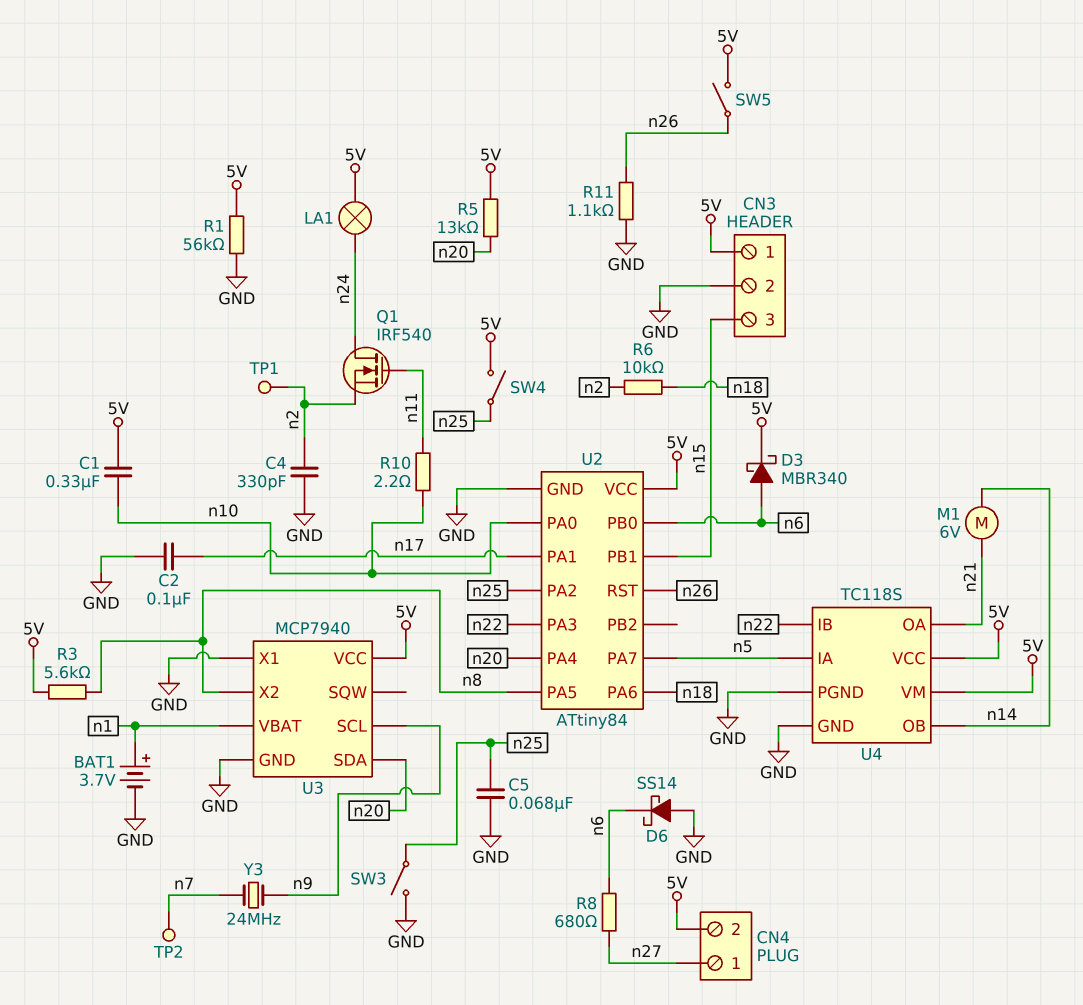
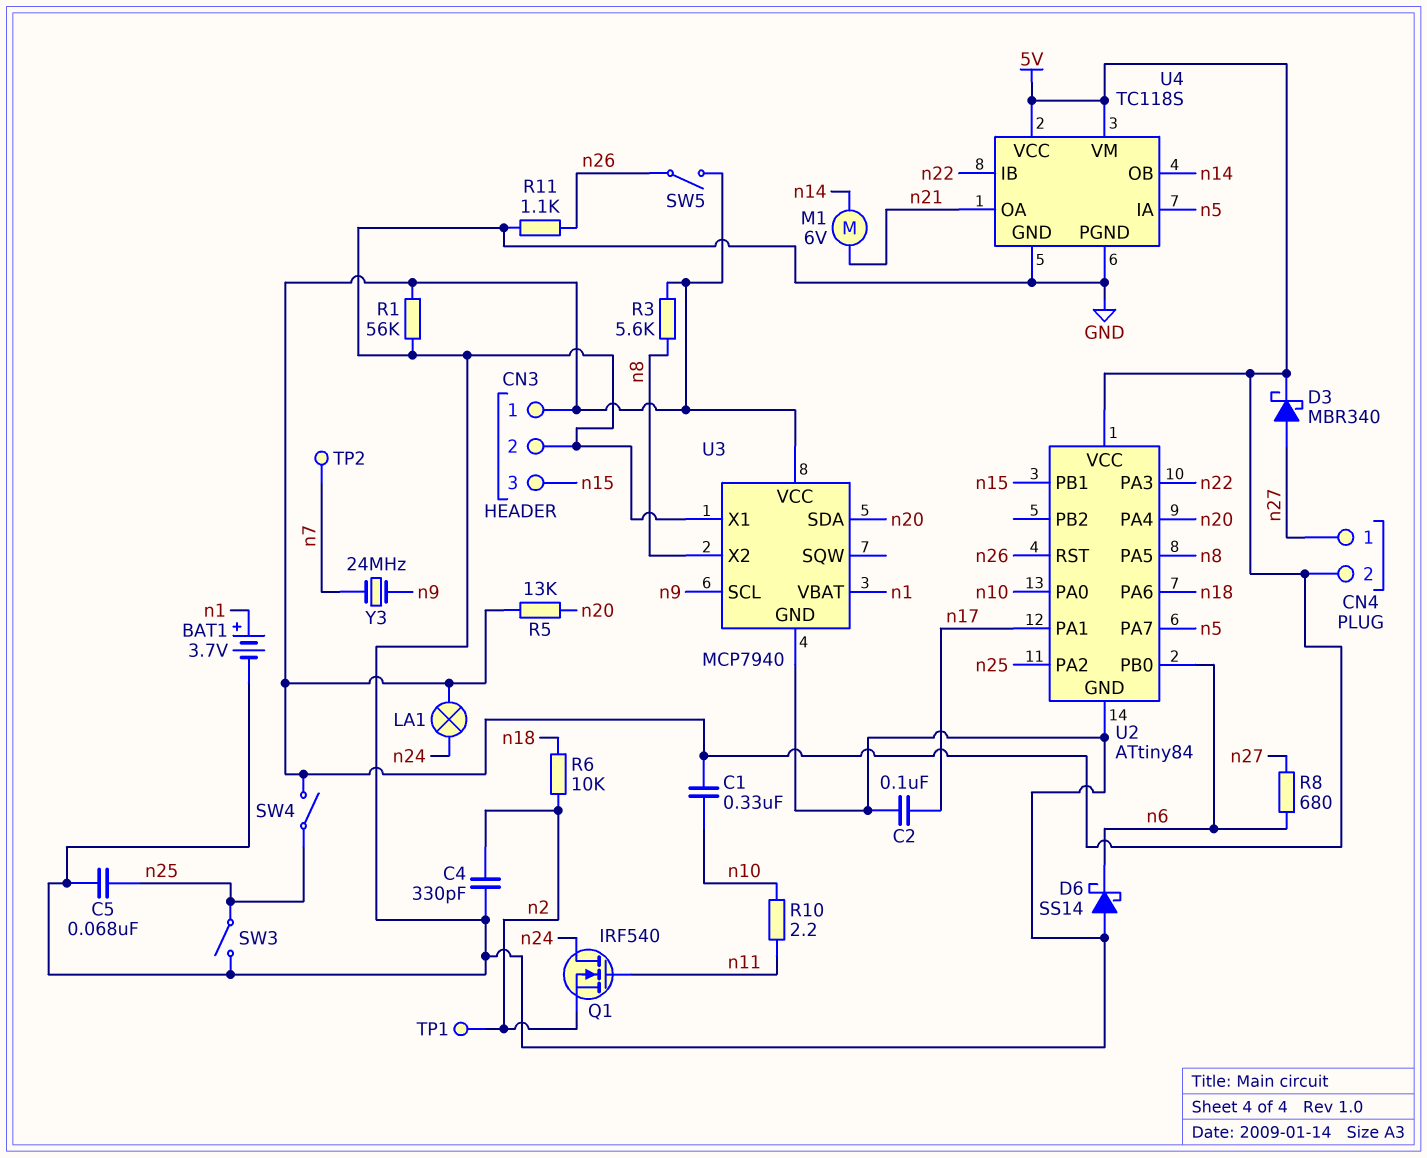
D3: schottky MBR340 (A n6, K 5V) -> schottky MBR340 (A n27, K 5V)

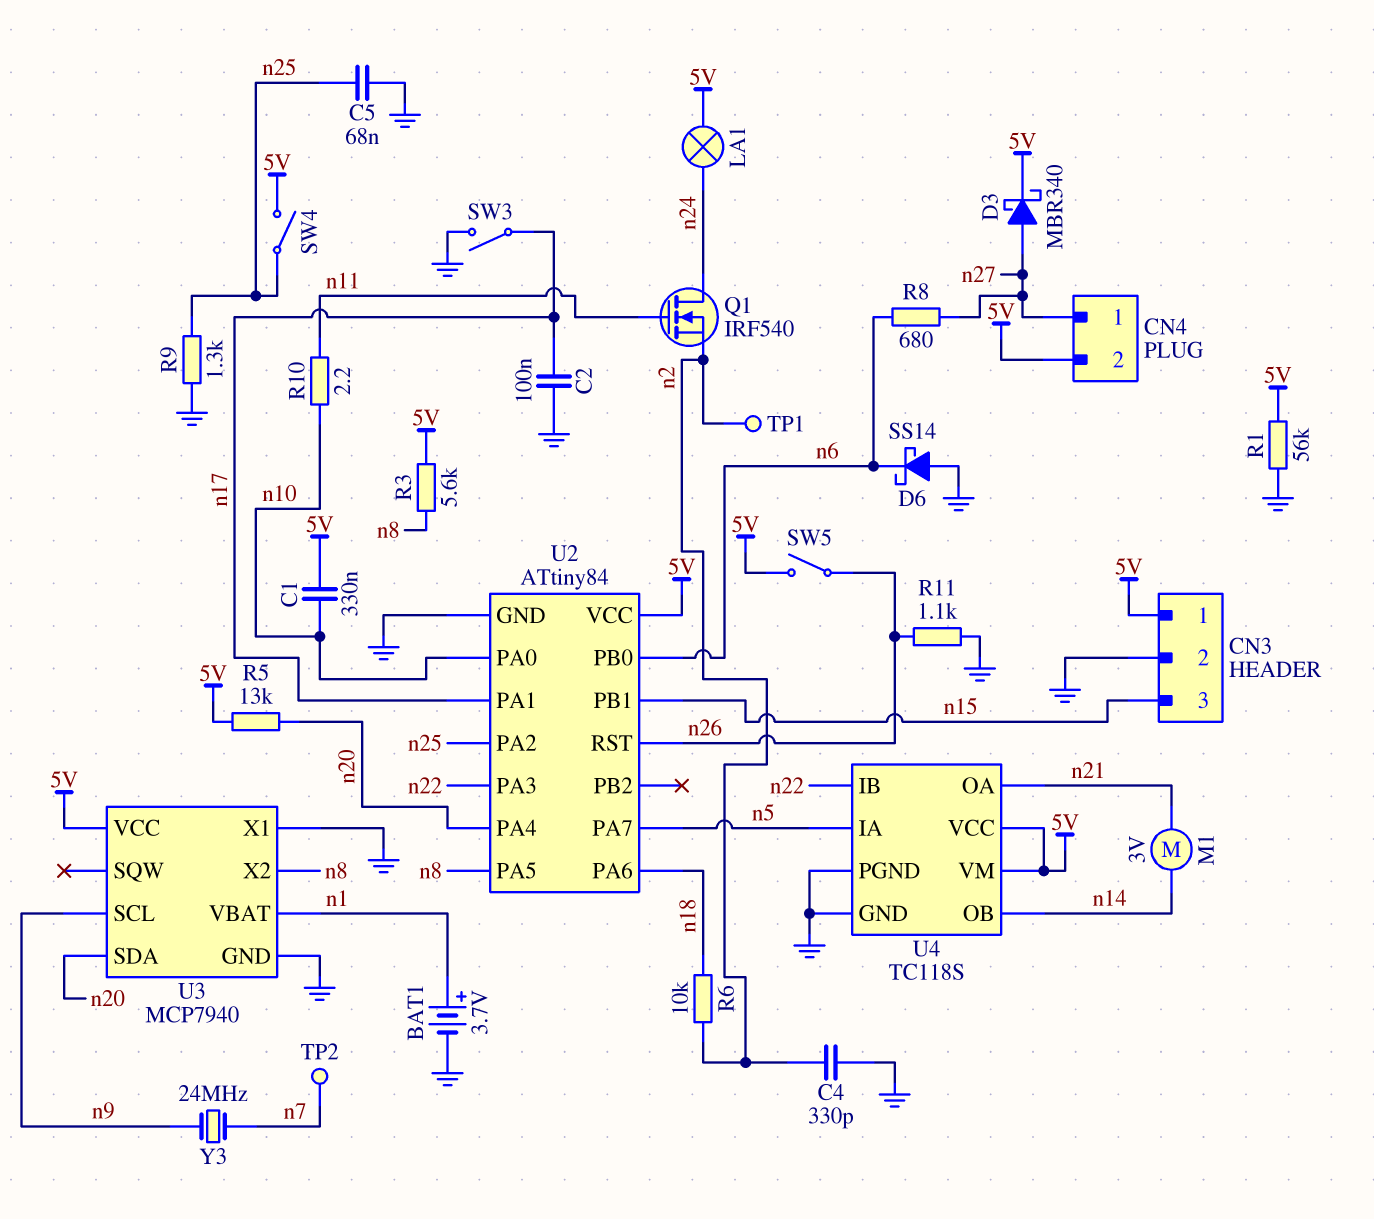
M1: motor 6V (n14, n21) -> motor 3V (n14, n21)
R9: none -> 1.3k (GND, n25)
SW3: switch (GND, n25) -> switch (GND, n17)

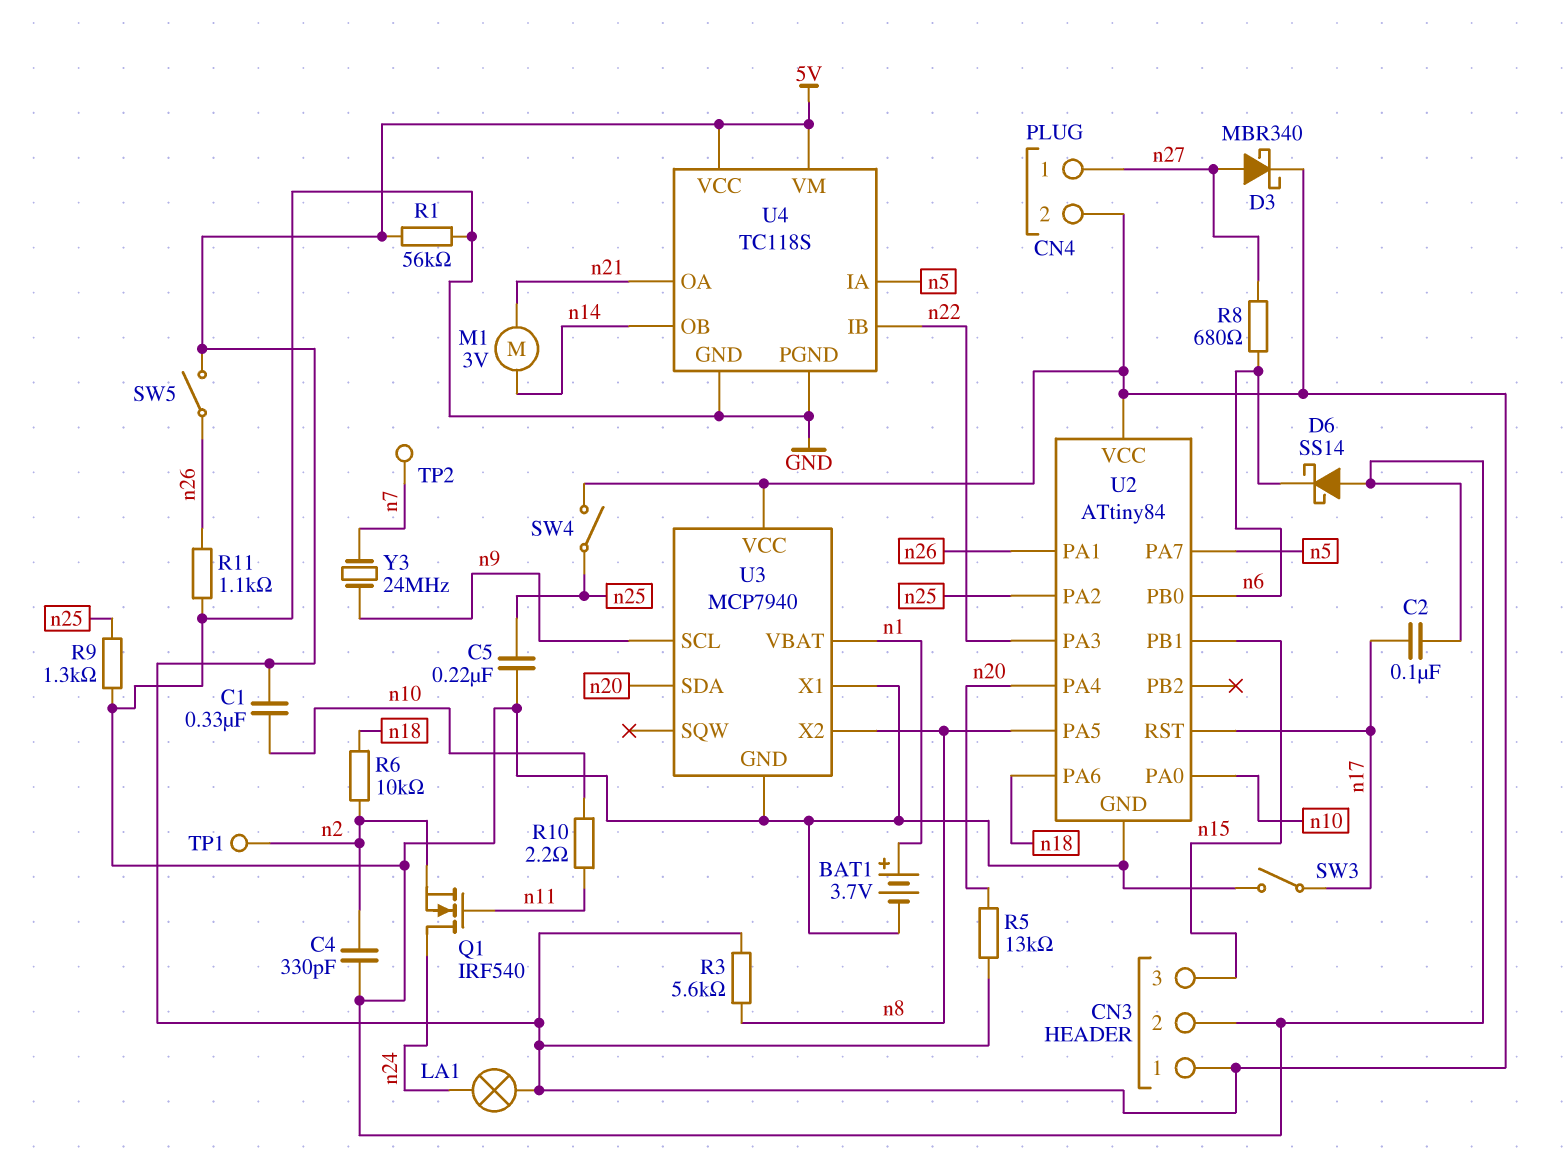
C5: 68nF (GND, n25) -> 220nF (GND, n25)
U2 pin PA1: n17 -> n26
U2 pin RST: n26 -> n17

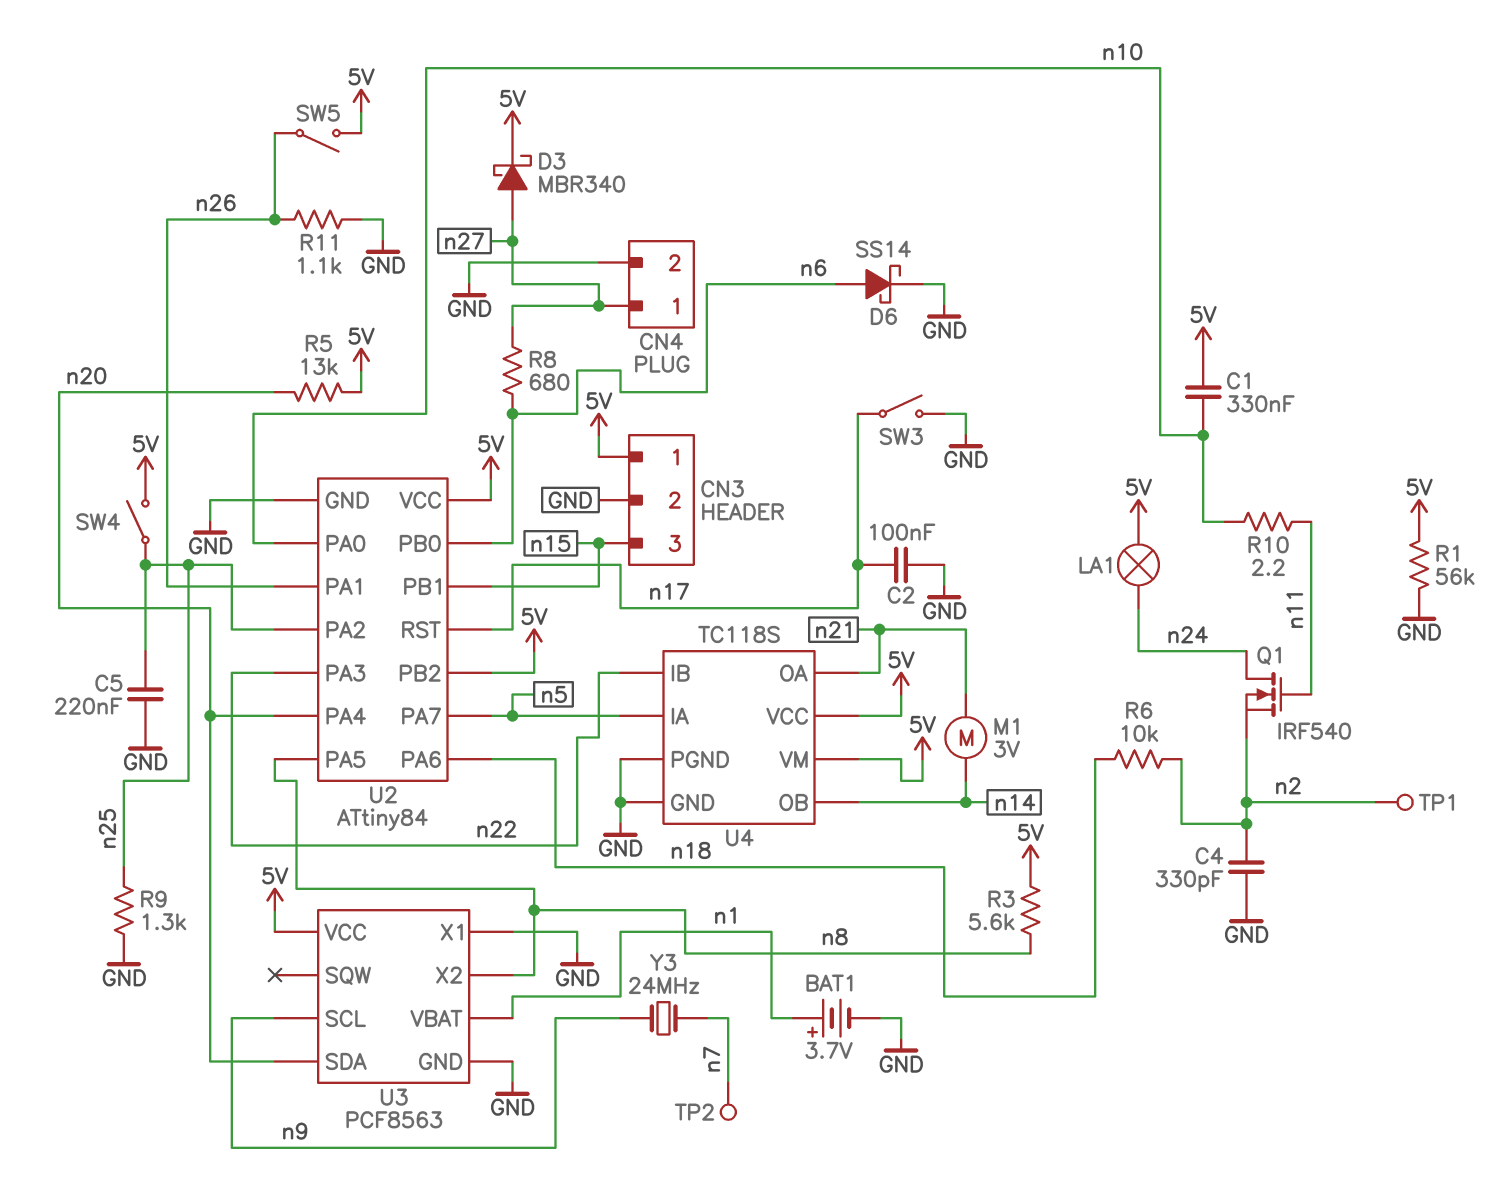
CN4 pin 2: 5V -> GND
D6: schottky SS14 (A GND, K n6) -> schottky SS14 (A n6, K GND)
U2 pin PB2: none -> 5V
U3: MCP7940 -> PCF8563

